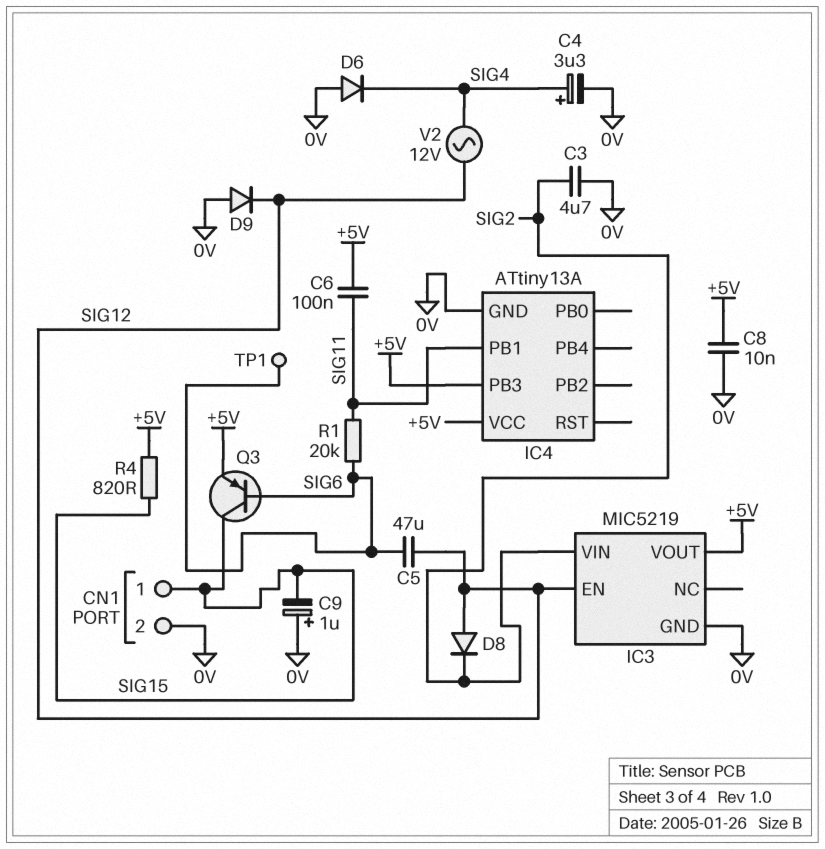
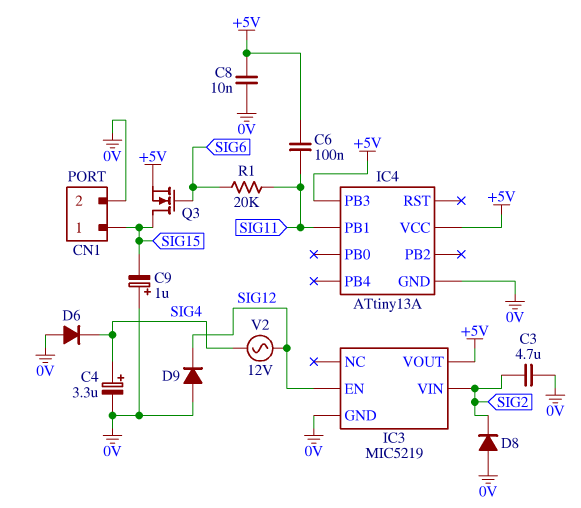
C5: 47uF (SIG6, SIG12) -> none
D8: diode (A SIG12, K SIG2) -> diode (A 0V, K SIG2)
Q3: PNP (B SIG6, C SIG15, E +5V) -> NMOS (G SIG6, D SIG15, S +5V)
R4: 820 (+5V, SIG15) -> none
TP1: test point (SIG6) -> none

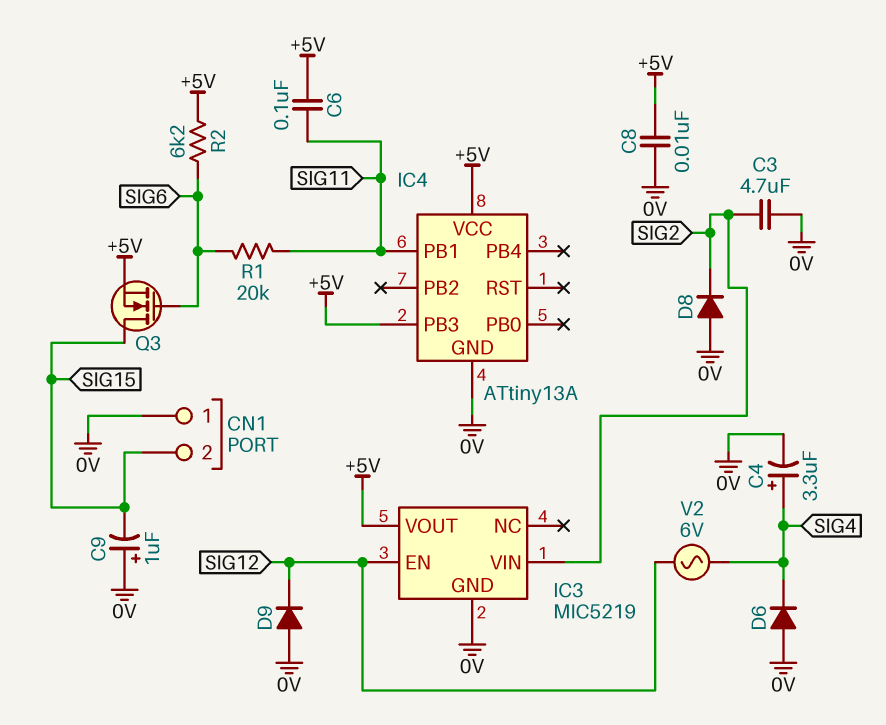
CN1 pin 1: SIG15 -> 0V
CN1 pin 2: 0V -> SIG15
R2: none -> 6.2k (+5V, SIG6)
V2: AC 12V (SIG4, SIG12) -> AC 6V (SIG4, SIG12)

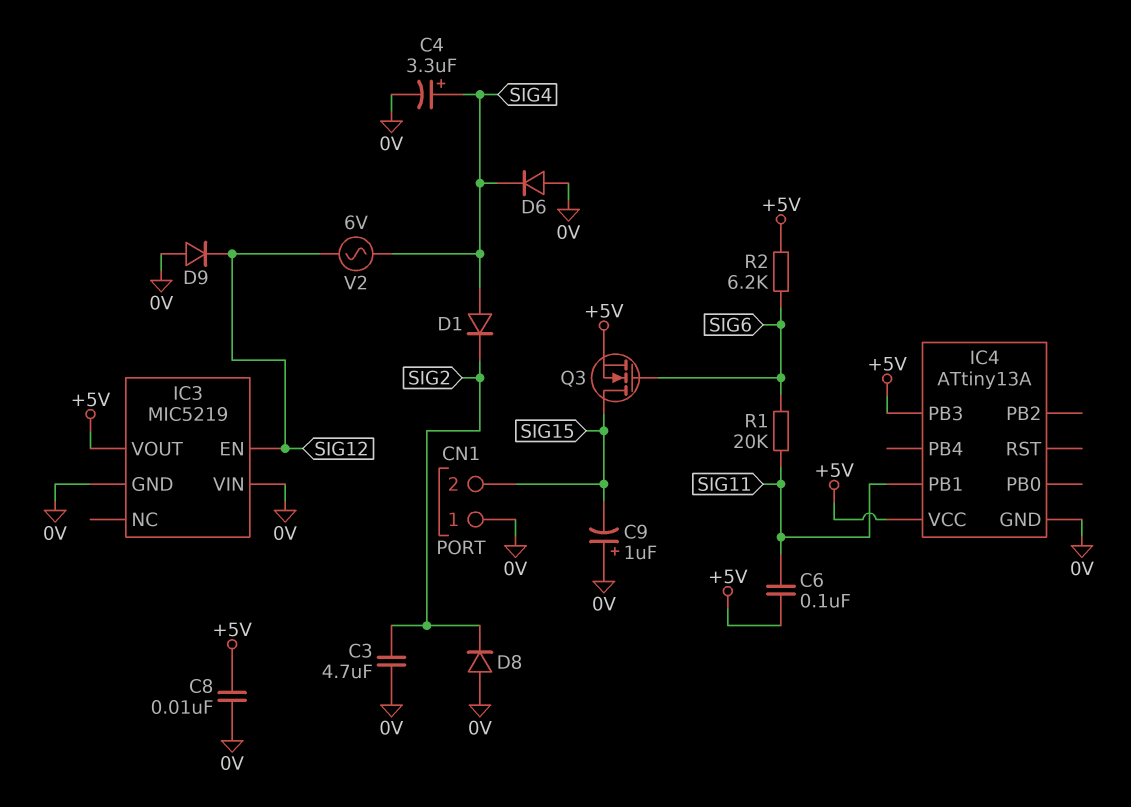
D1: none -> diode (A SIG4, K SIG2)
IC3 pin VIN: SIG2 -> 0V

